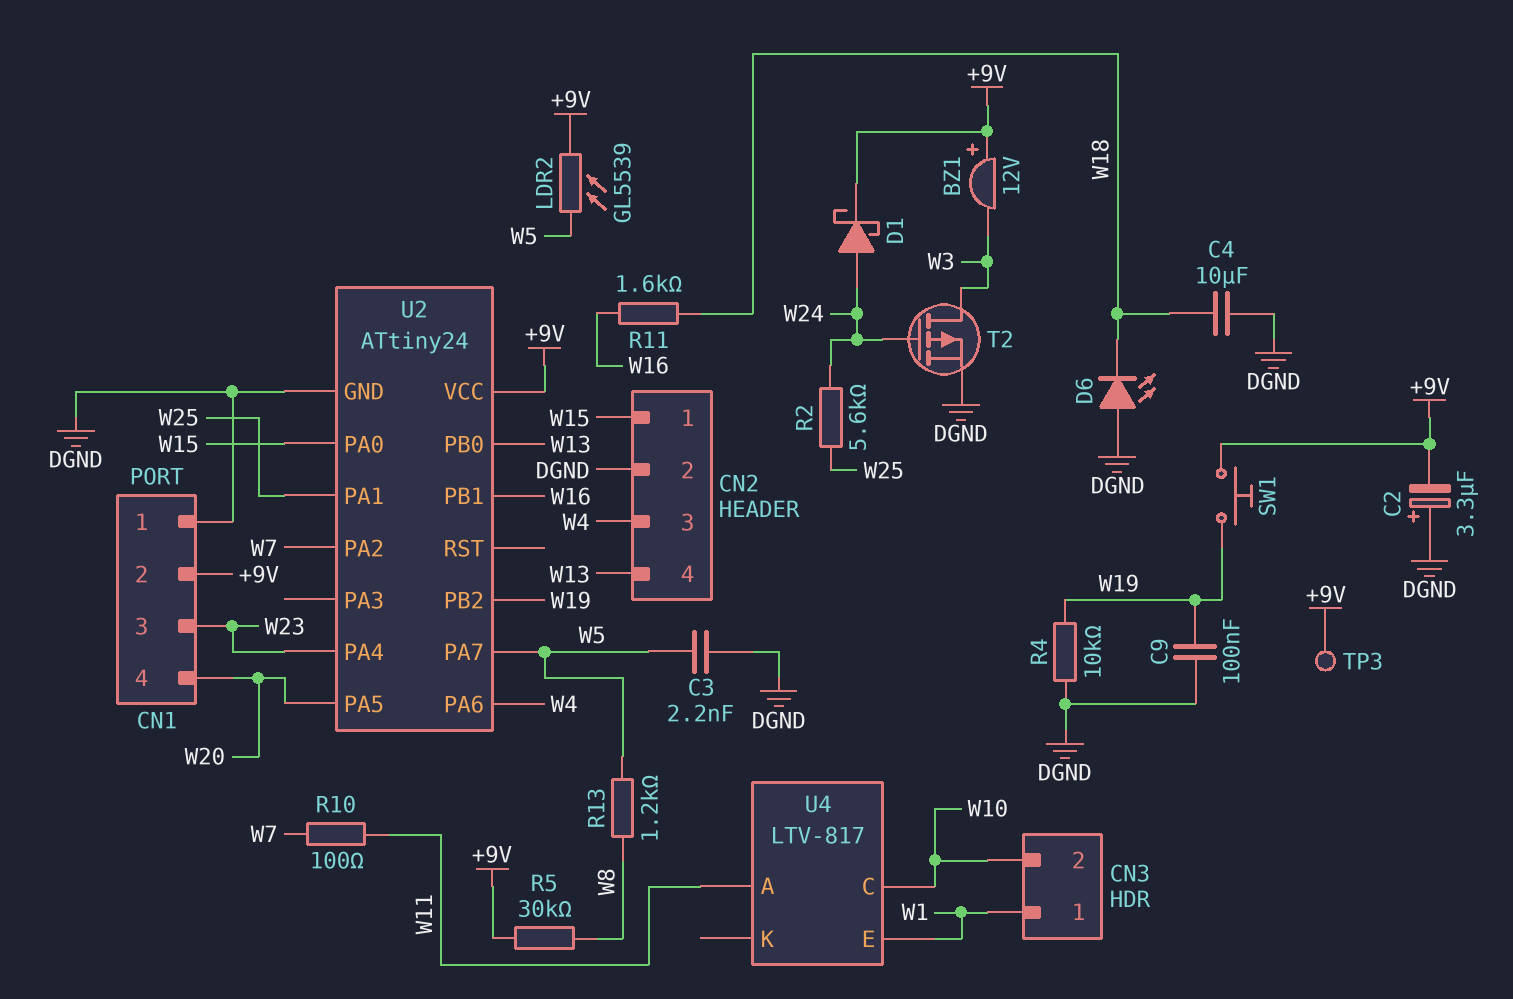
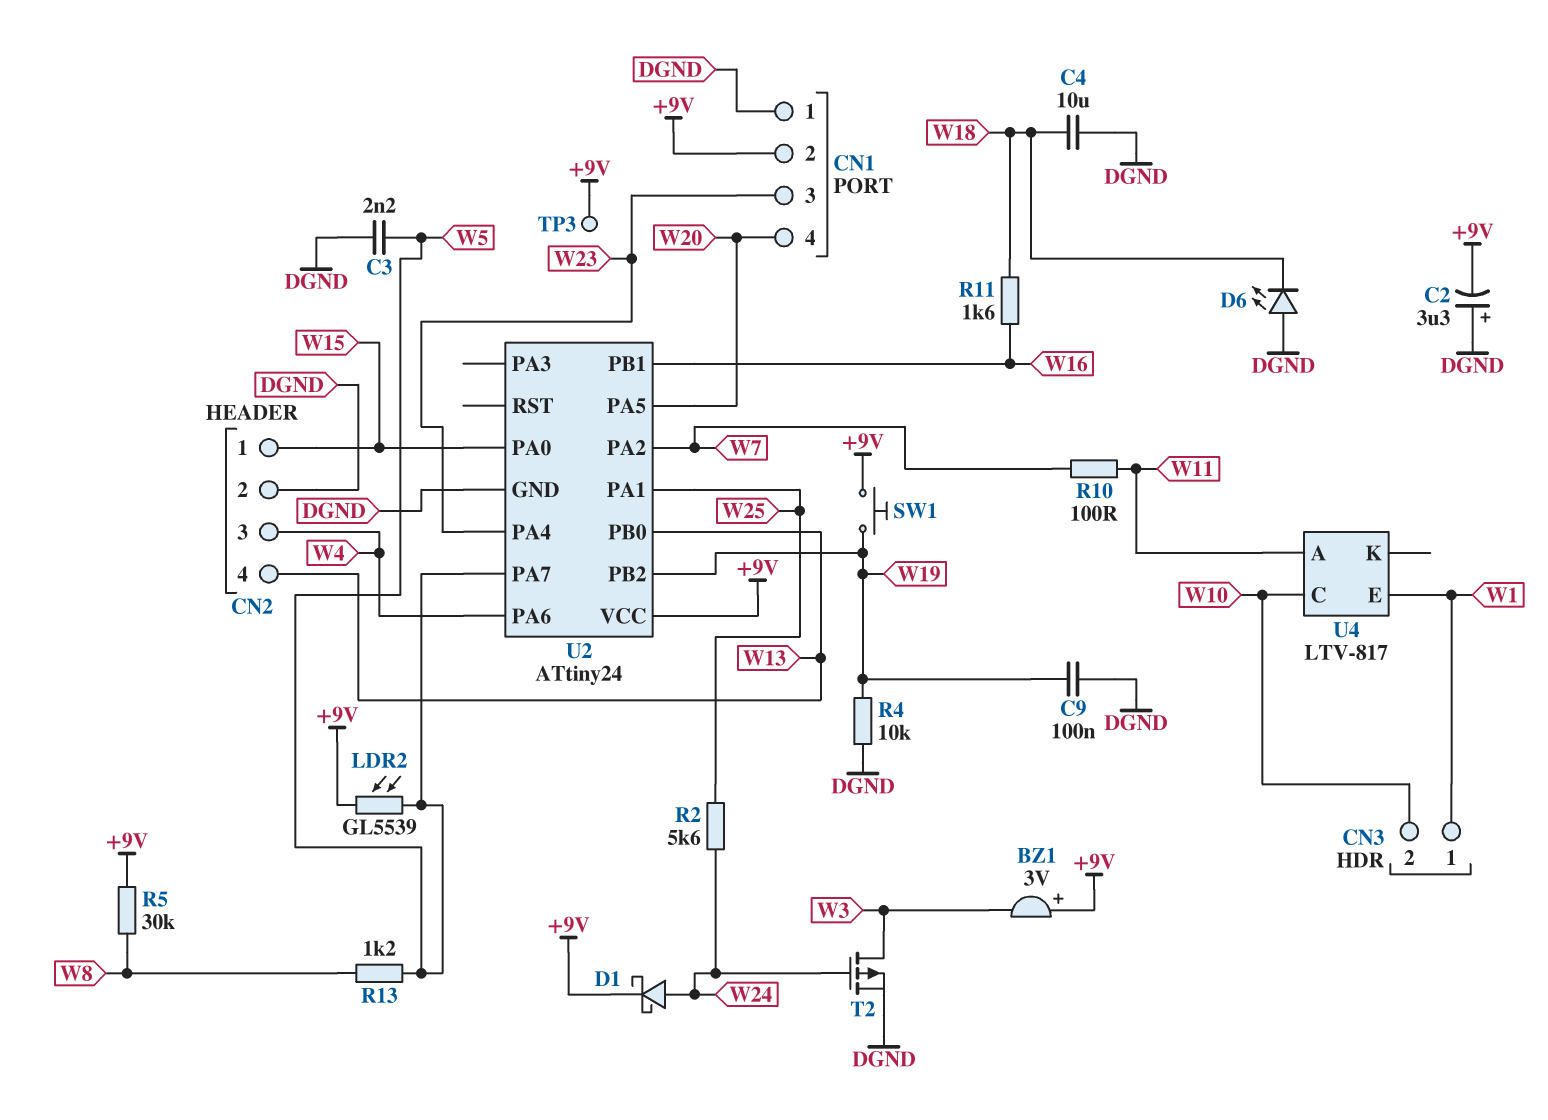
BZ1: buzzer 12V (plus +9V, minus W3) -> buzzer 3V (plus +9V, minus W3)

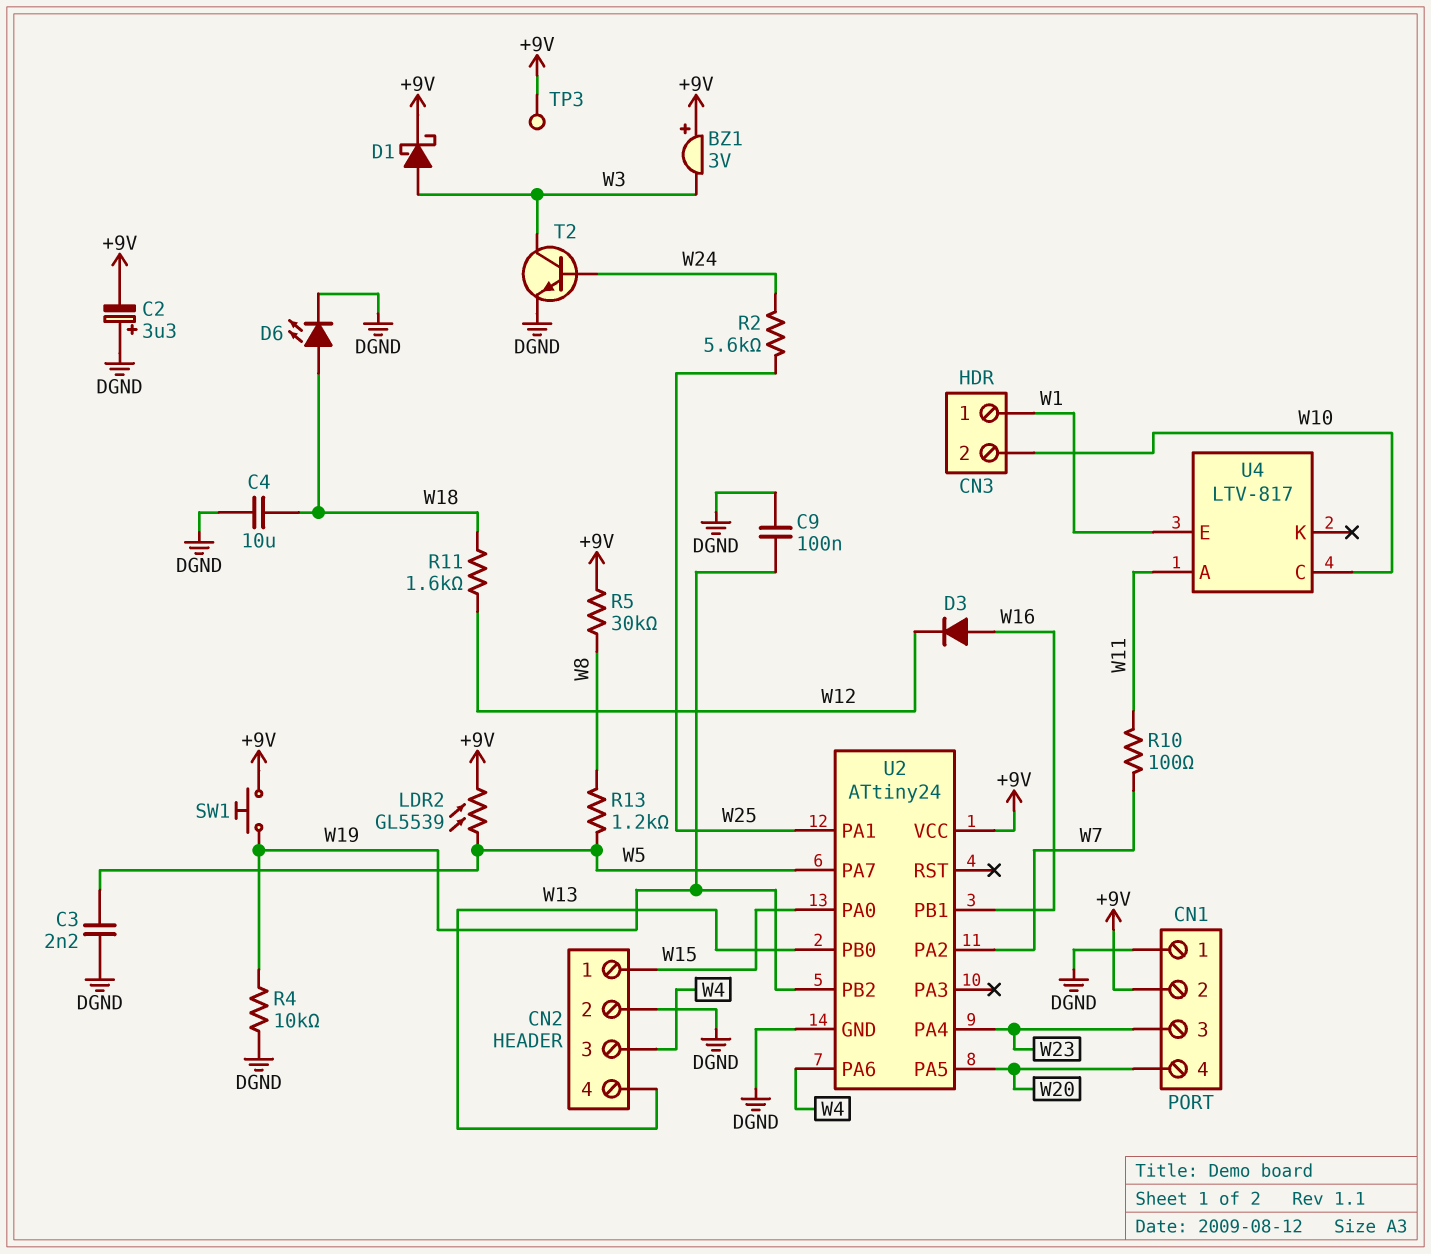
D1: schottky (A W24, K +9V) -> schottky (A W3, K +9V)
D3: none -> diode (A W16, K W12)
D6: LED (A DGND, K W18) -> LED (A W18, K DGND)
R11: 1.6k (W16, W18) -> 1.6k (W12, W18)
T2: PMOS (G W24, D W3, S DGND) -> NPN (B W24, C W3, E DGND)

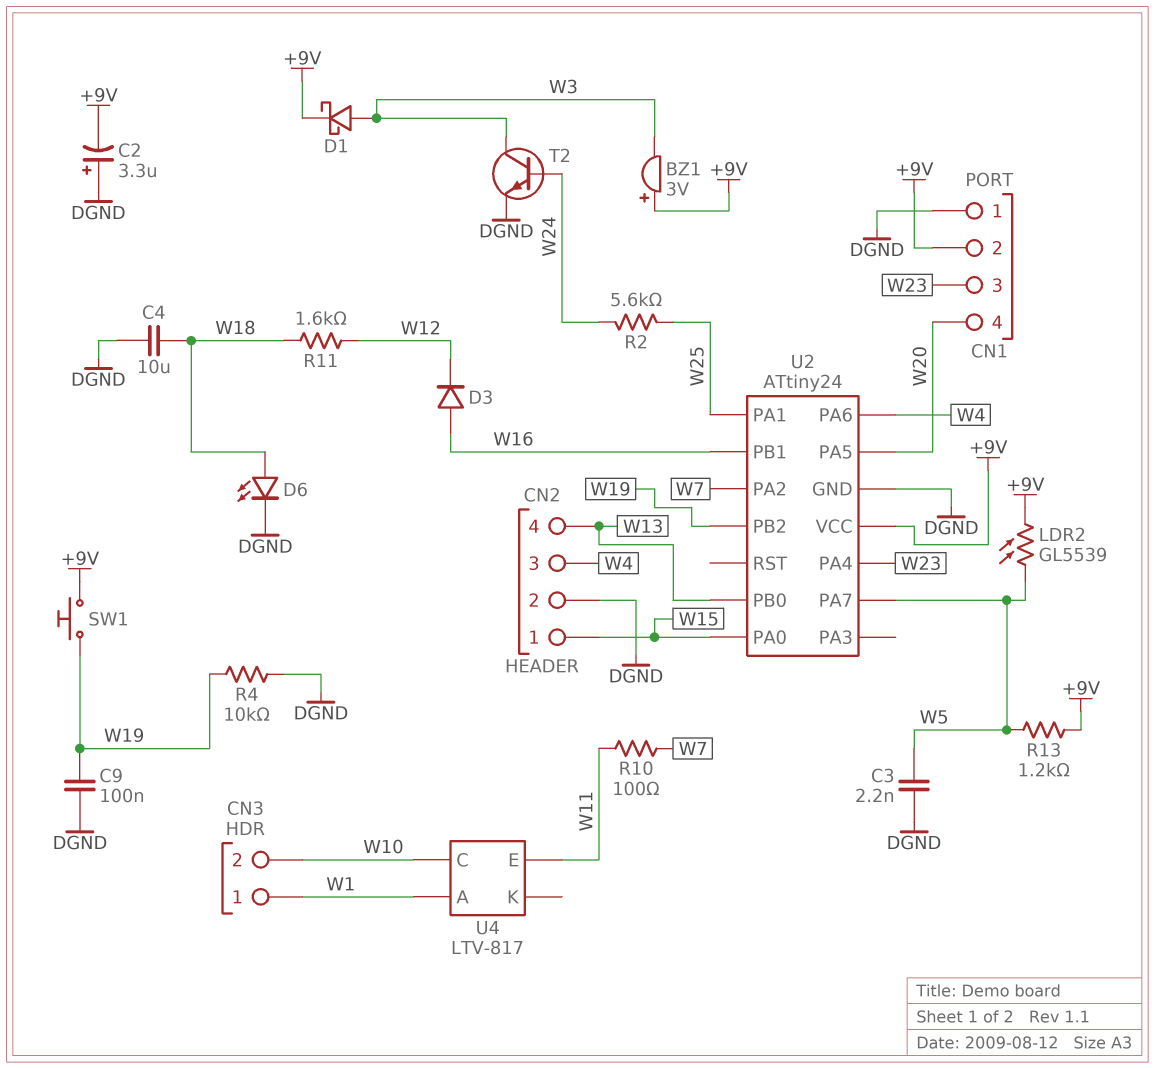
R5: 30k (+9V, W8) -> none
R13: 1.2k (W5, W8) -> 1.2k (+9V, W5)
TP3: test point (+9V) -> none
U4 pin A: W11 -> W1
U4 pin E: W1 -> W11

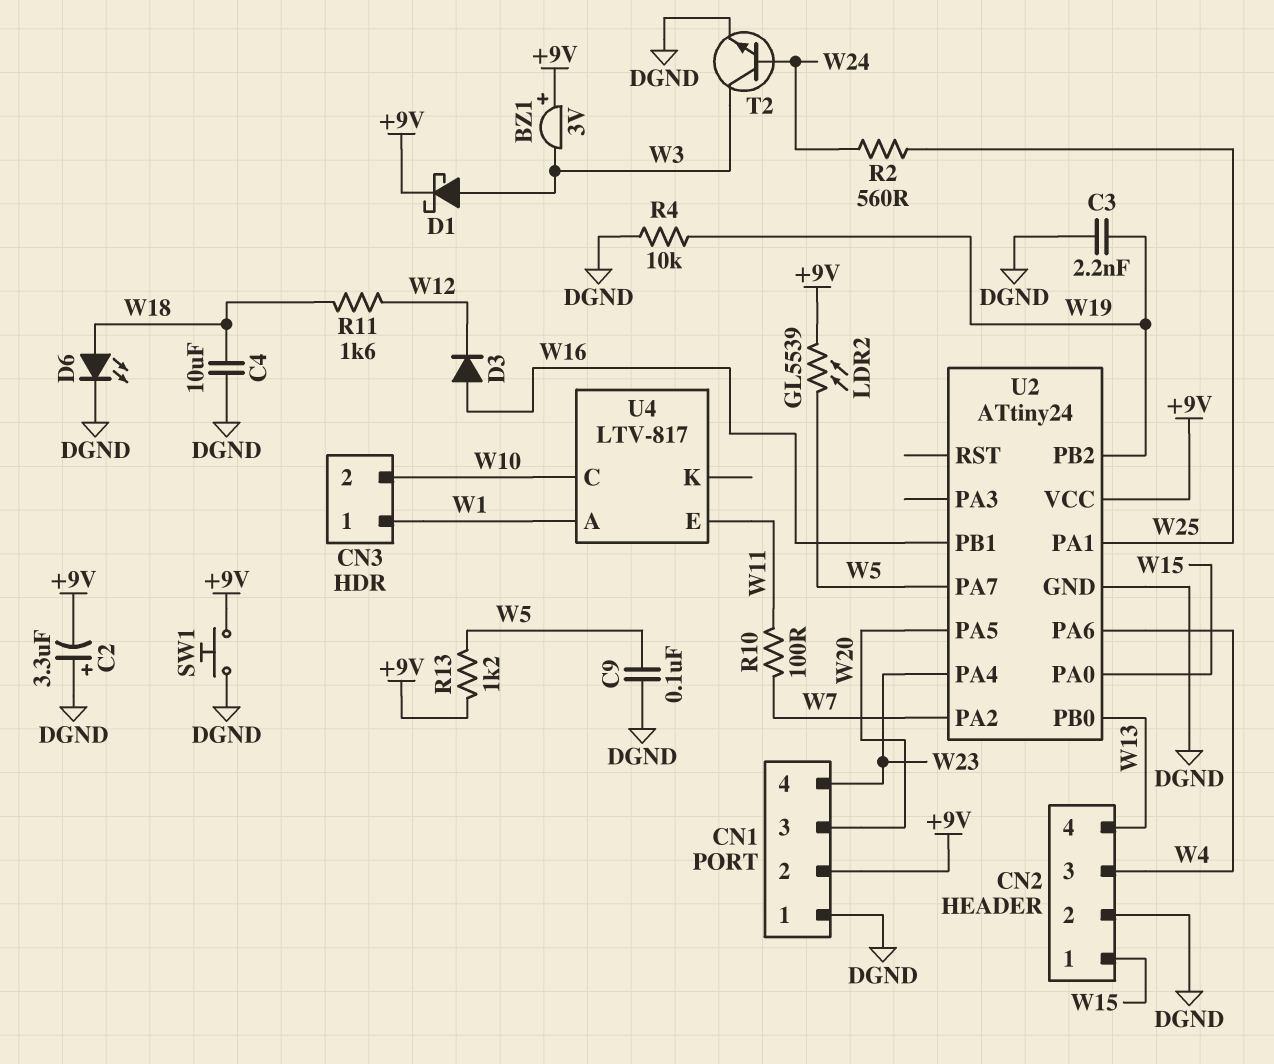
C3: 2.2nF (DGND, W5) -> 2.2nF (DGND, W19)
C9: 100nF (DGND, W19) -> 100nF (DGND, W5)
CN1 pin 3: W23 -> W20
CN1 pin 4: W20 -> W23
R2: 5.6k (W24, W25) -> 560 (W24, W25)
SW1: button (+9V, W19) -> button (+9V, DGND)

